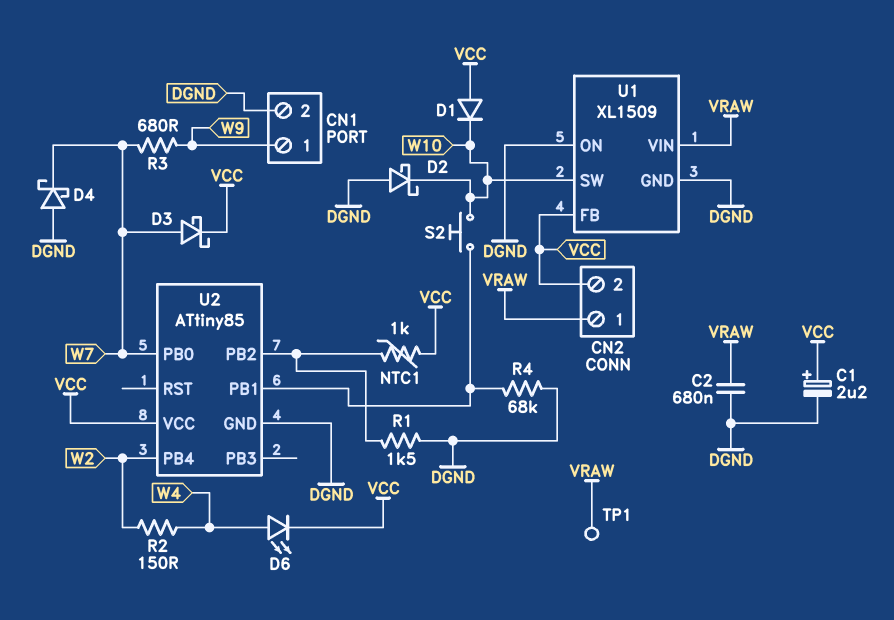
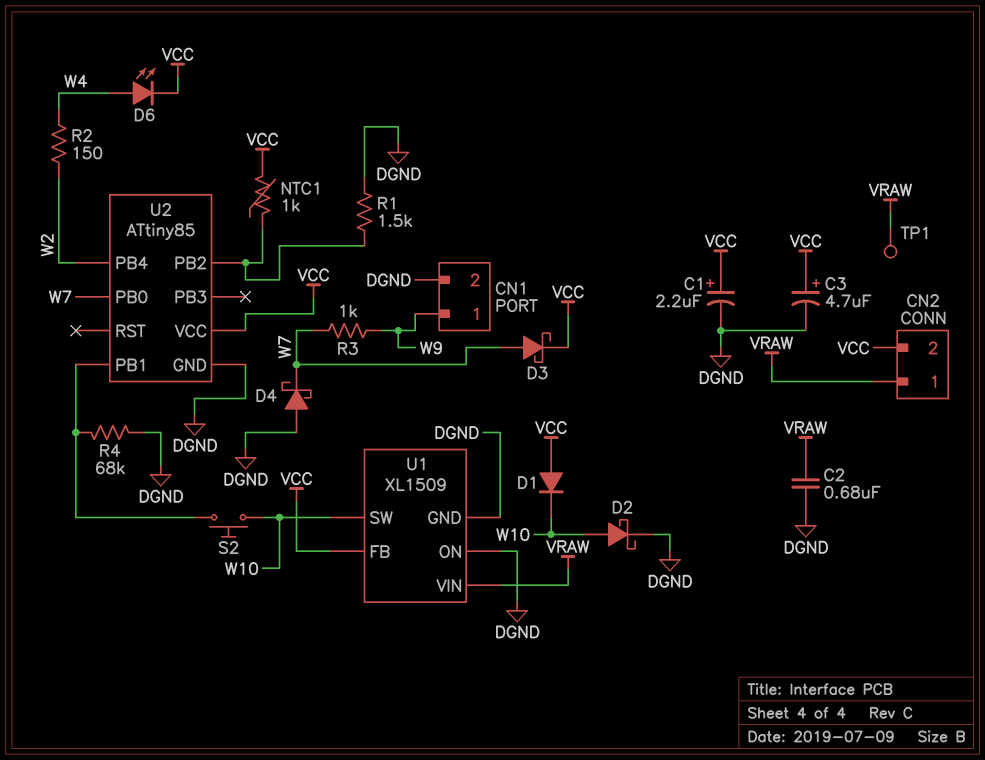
C3: none -> 4.7uF (plus VCC, minus DGND)
D2: schottky (A DGND, K W10) -> schottky (A W10, K DGND)
R3: 680 (W7, W9) -> 1k (W7, W9)

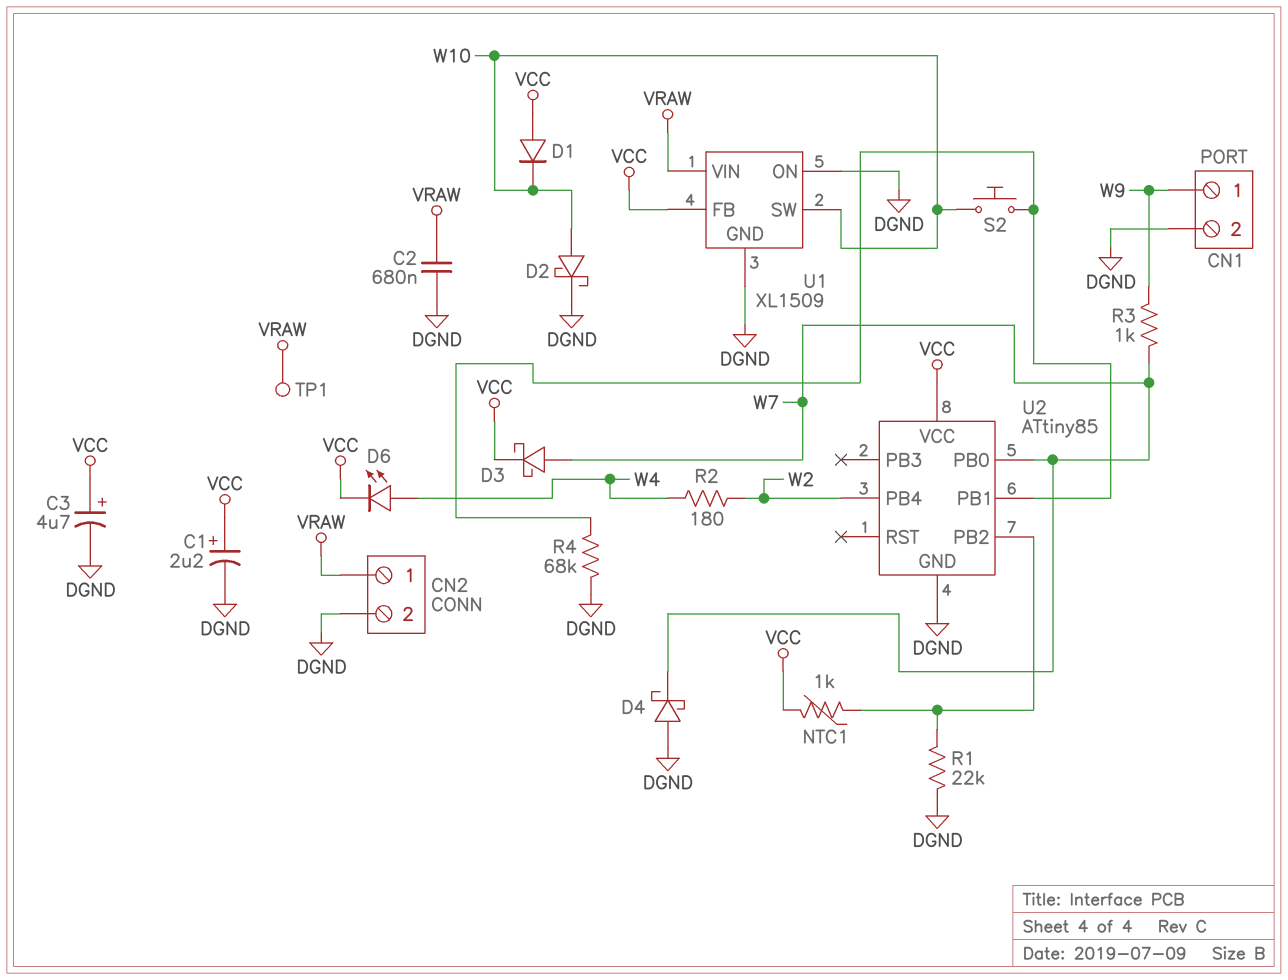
CN2 pin 2: VCC -> DGND
R1: 1.5k (DGND, U2/PB2) -> 22k (DGND, U2/PB2)
R2: 150 (W2, W4) -> 180 (W2, W4)

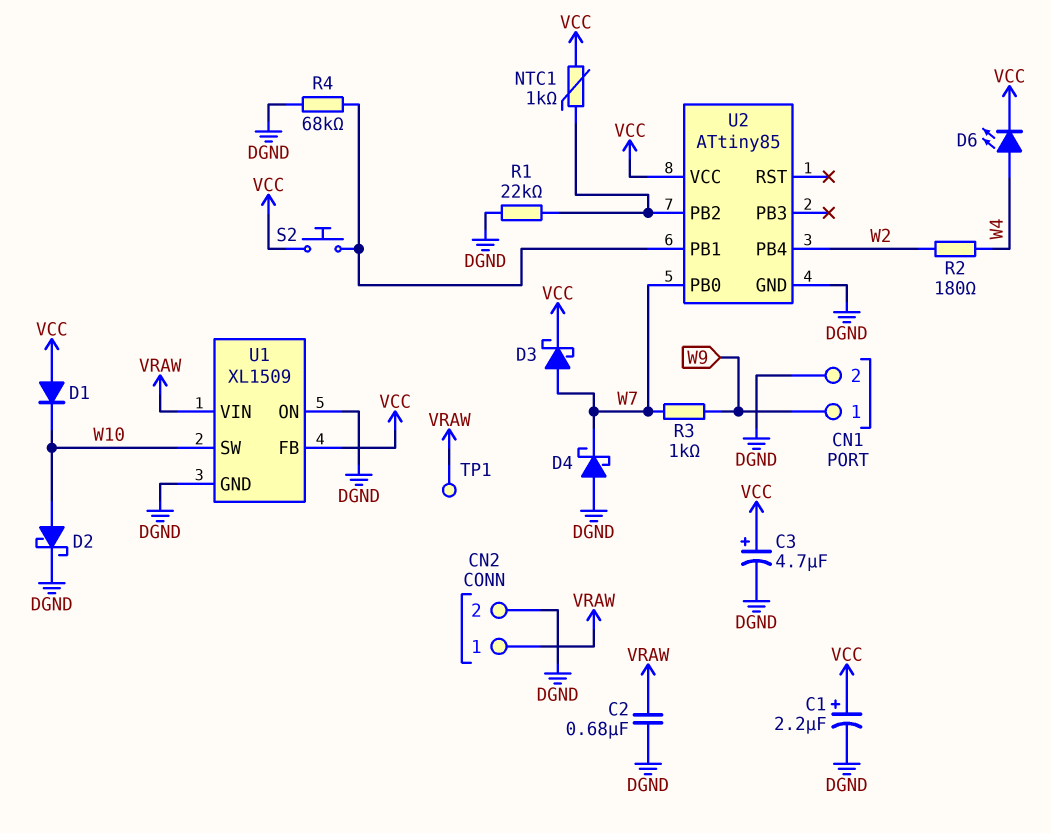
S2: button (U2/PB1, W10) -> button (U2/PB1, VCC)

